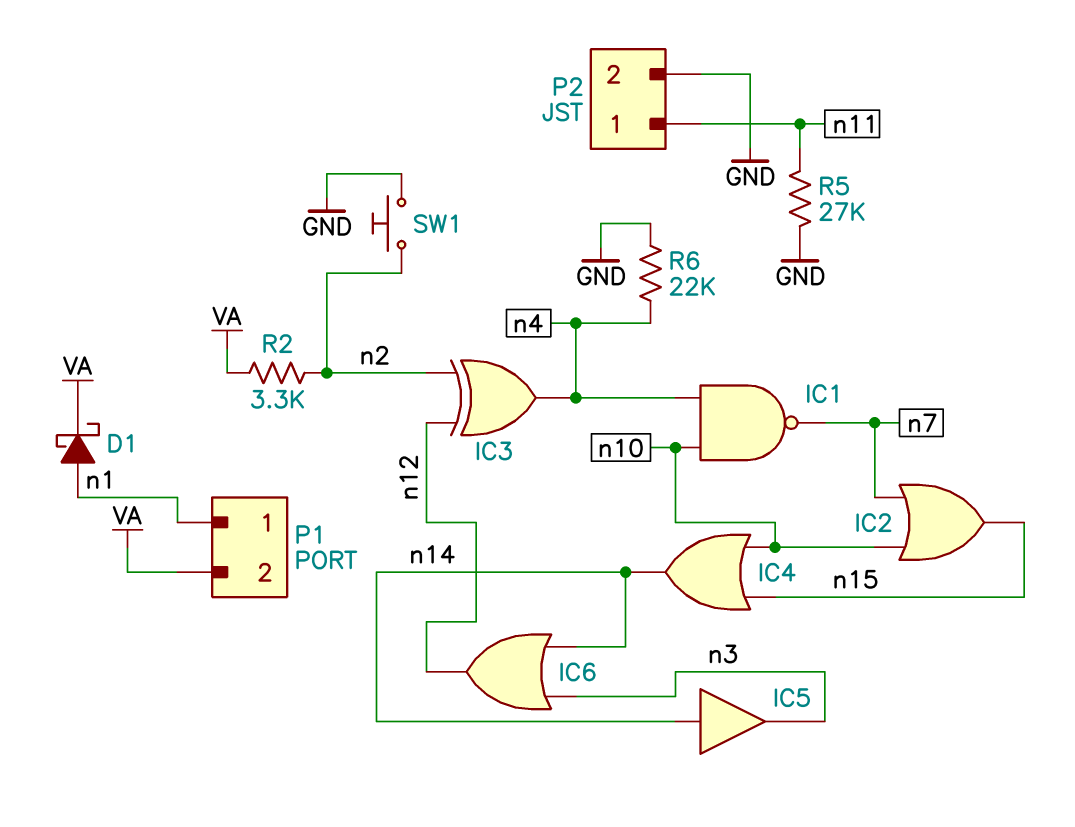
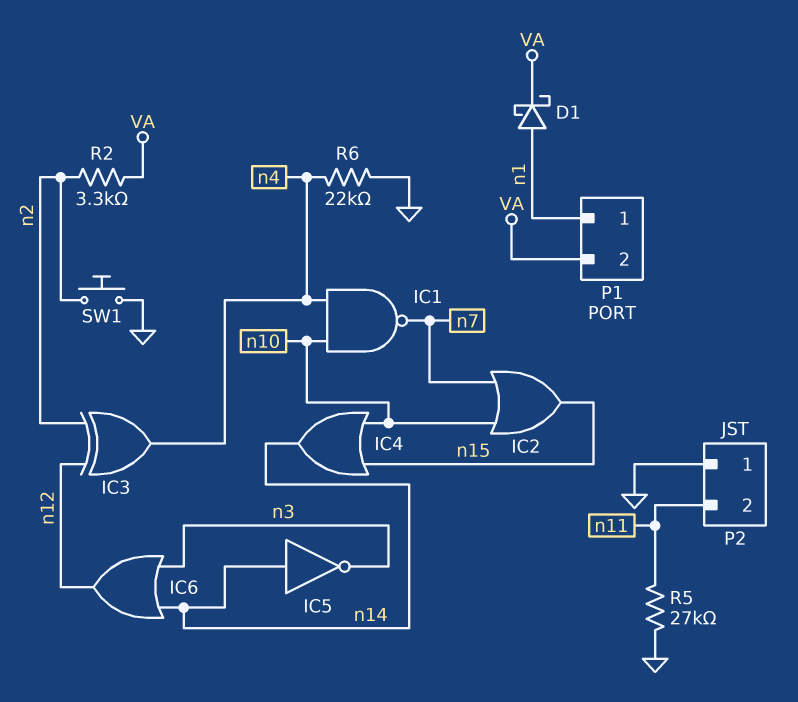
IC5: buffer (in n14, out n3) -> NOT (in n14, out n3)
P2 pin 1: n11 -> GND
P2 pin 2: GND -> n11

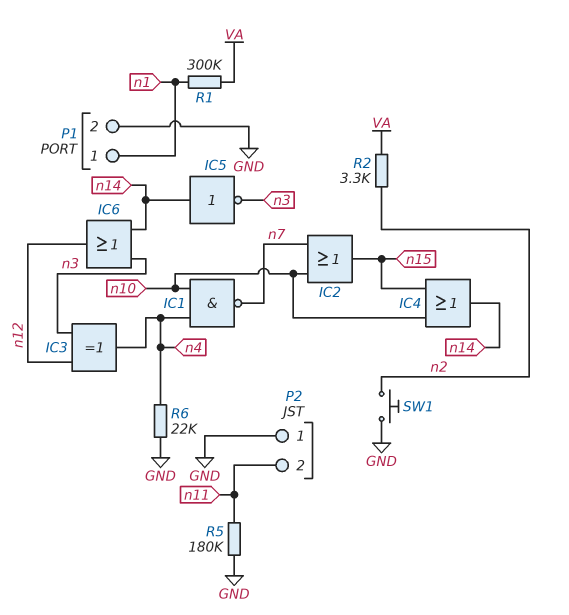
D1: schottky (A n1, K VA) -> none
IC3: XOR (in n2, in n12, out n4) -> XOR (in n3, in n12, out n4)
P1 pin 2: VA -> GND
R1: none -> 300k (VA, n1)
R5: 27k (GND, n11) -> 180k (GND, n11)

